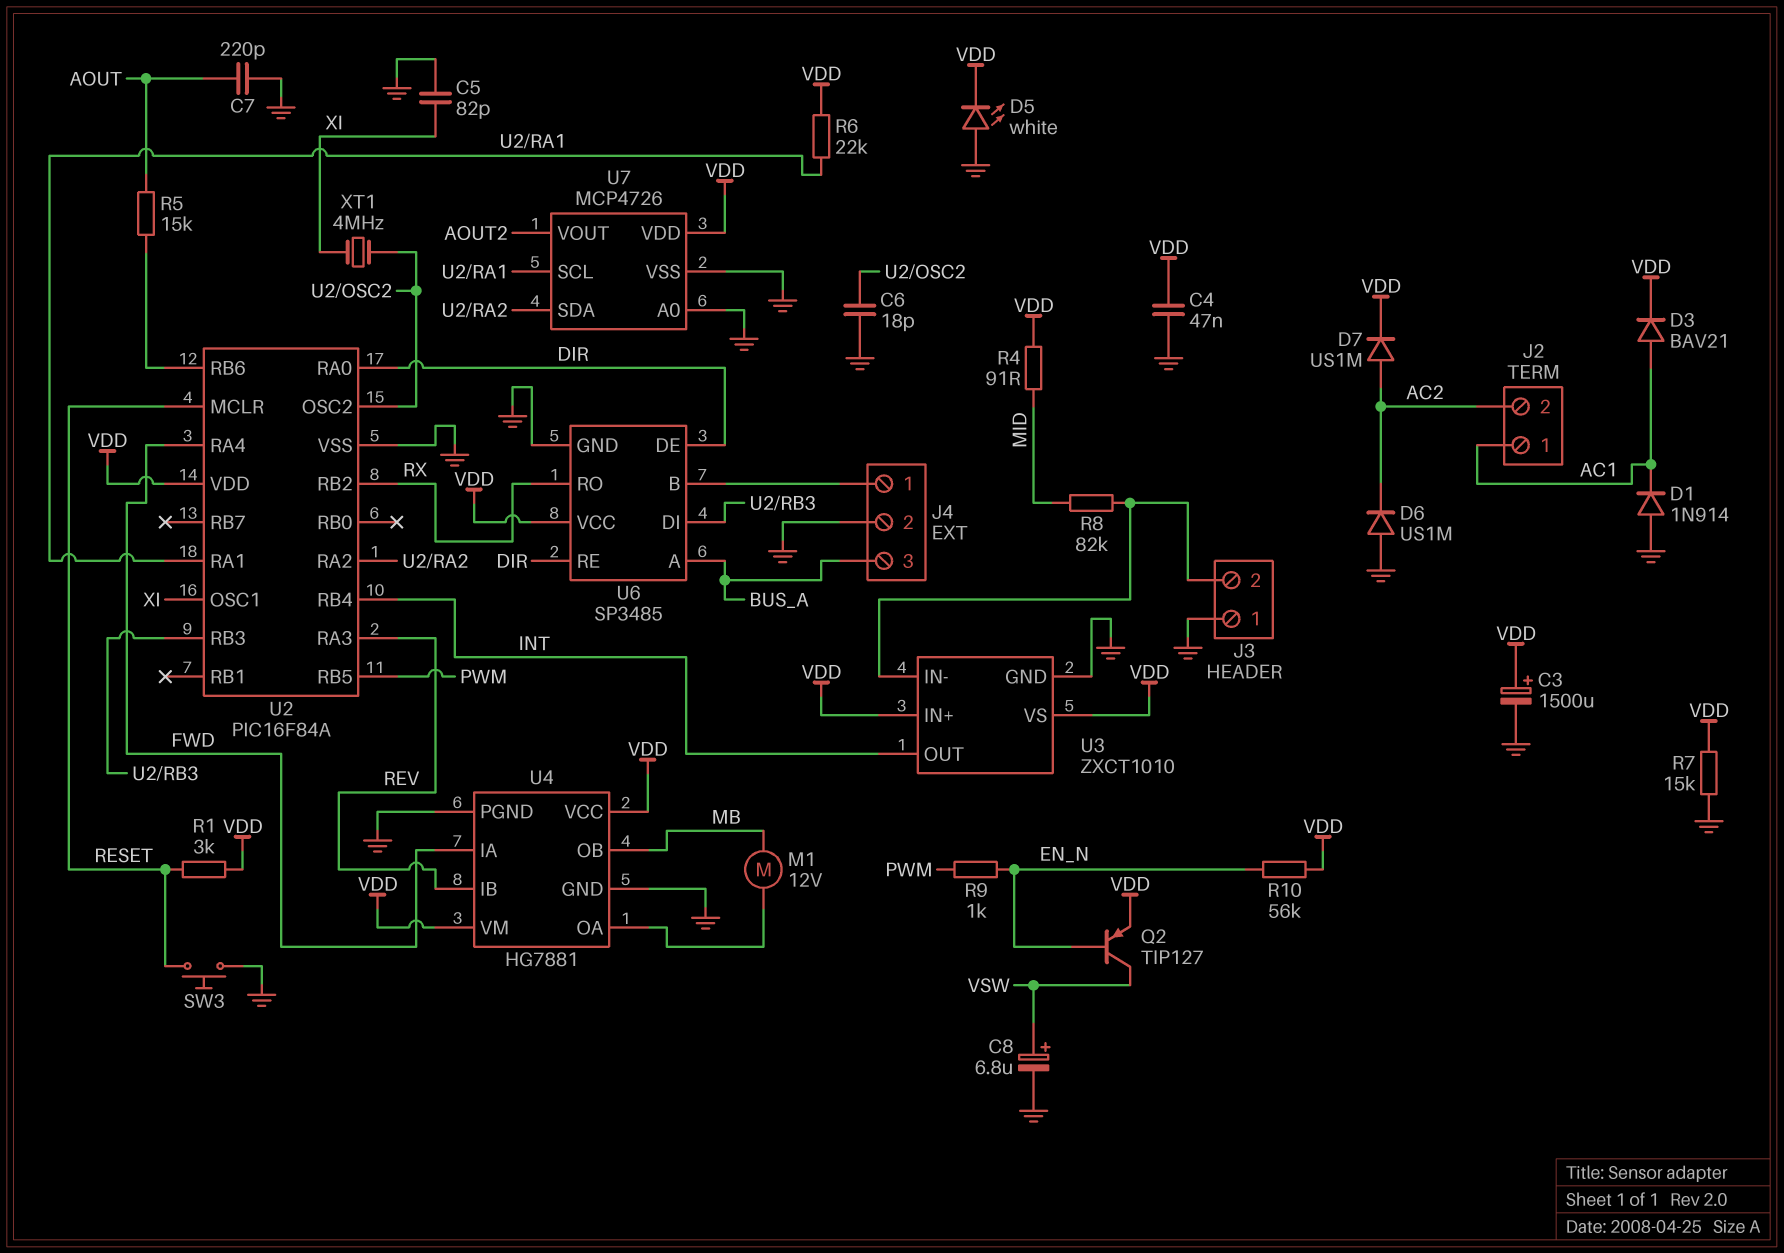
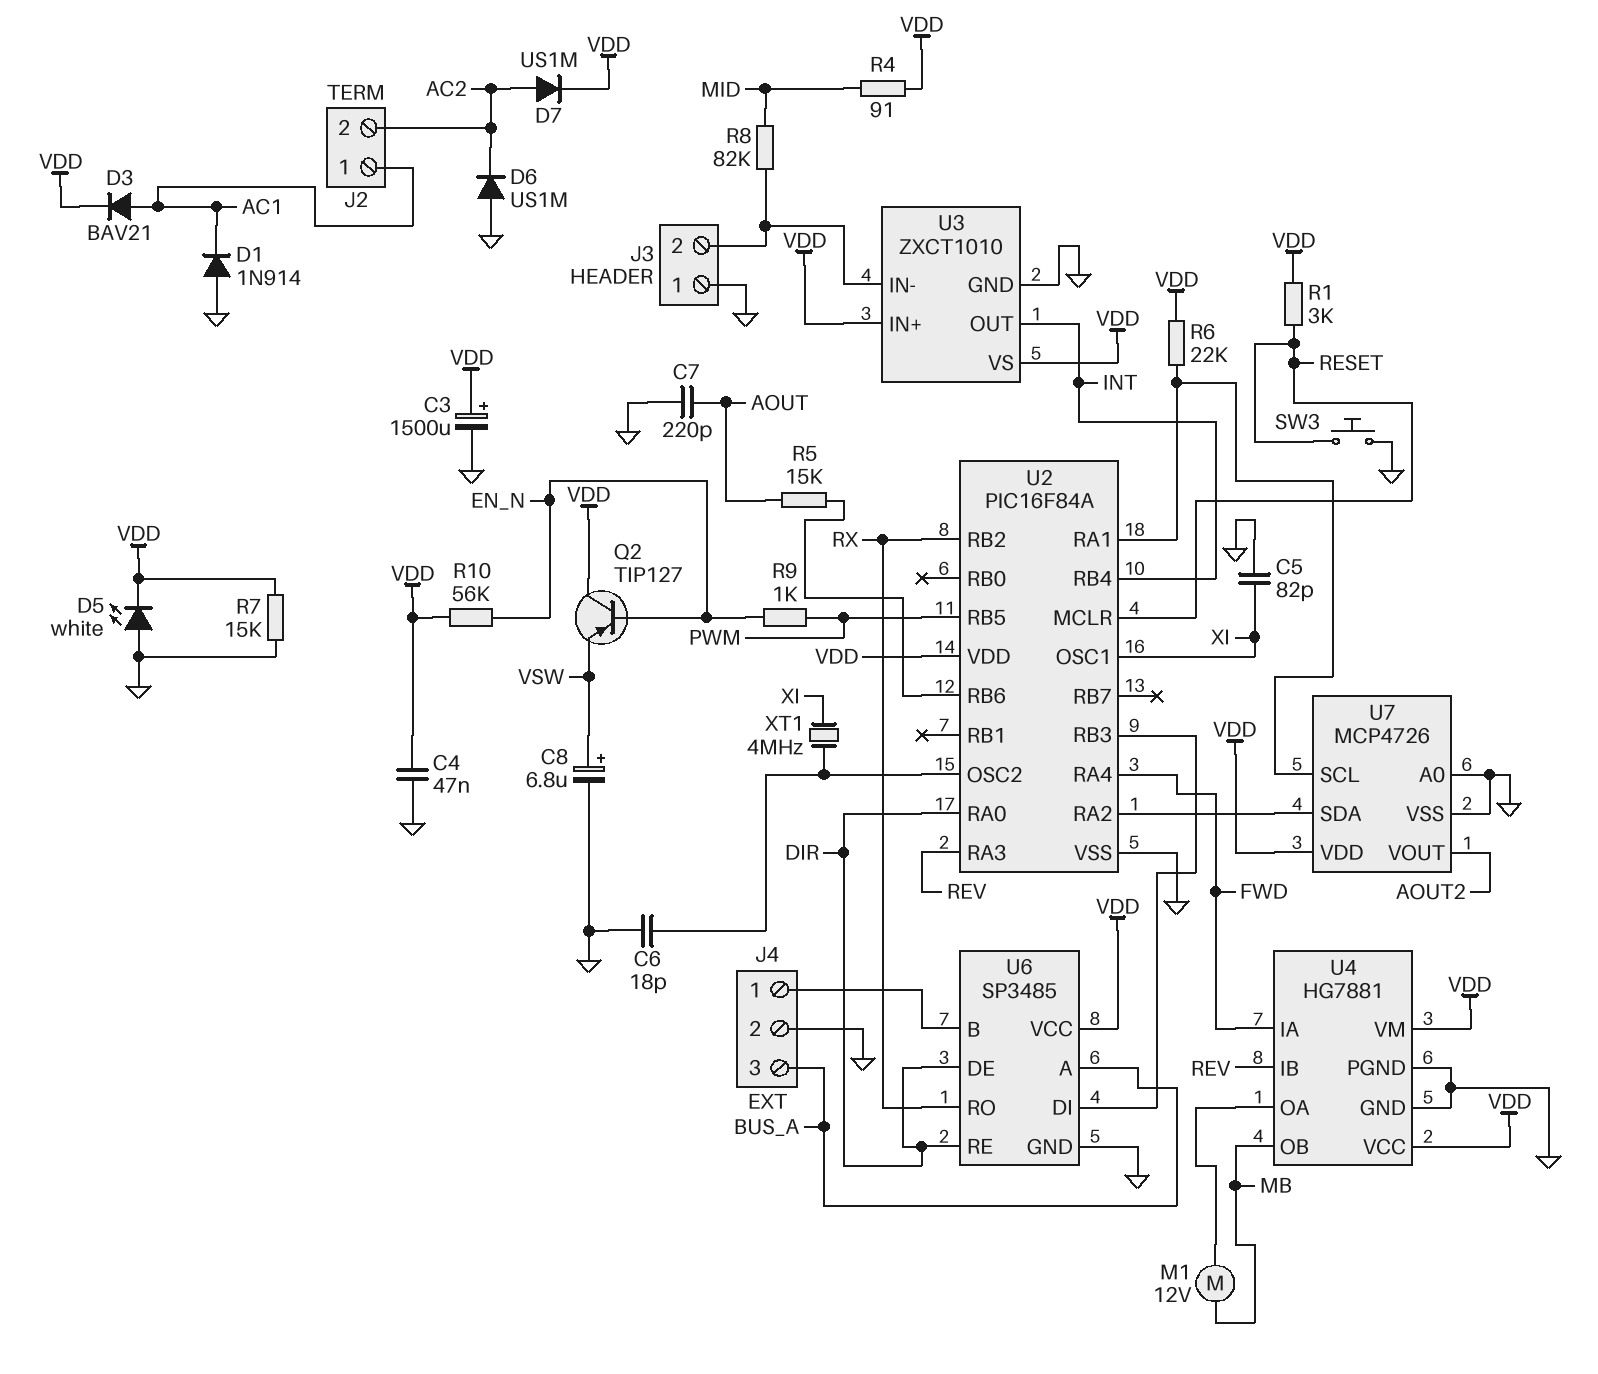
Q2: PNP TIP127 (B EN_N, C VSW, E VDD) -> PNP TIP127 (B EN_N, C VDD, E VSW)

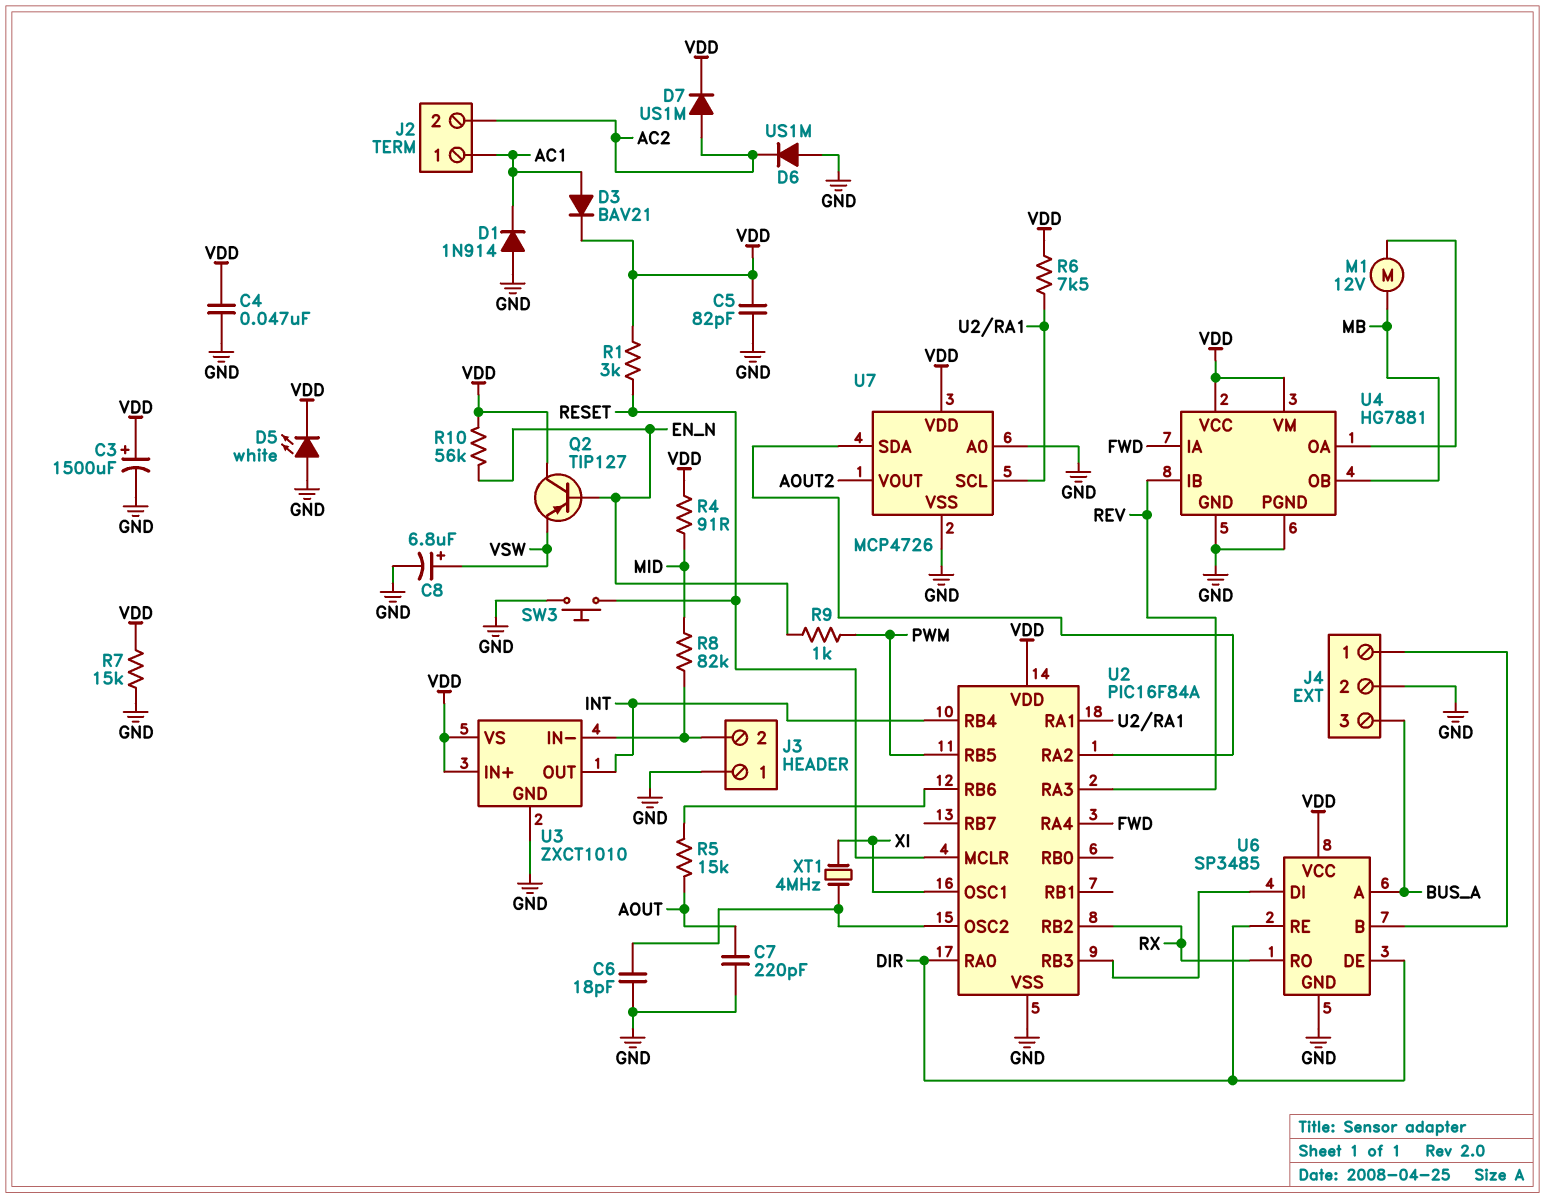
C5: 82pF (GND, XI) -> 82pF (GND, VDD)
R6: 22k (U2/RA1, VDD) -> 7.5k (U2/RA1, VDD)

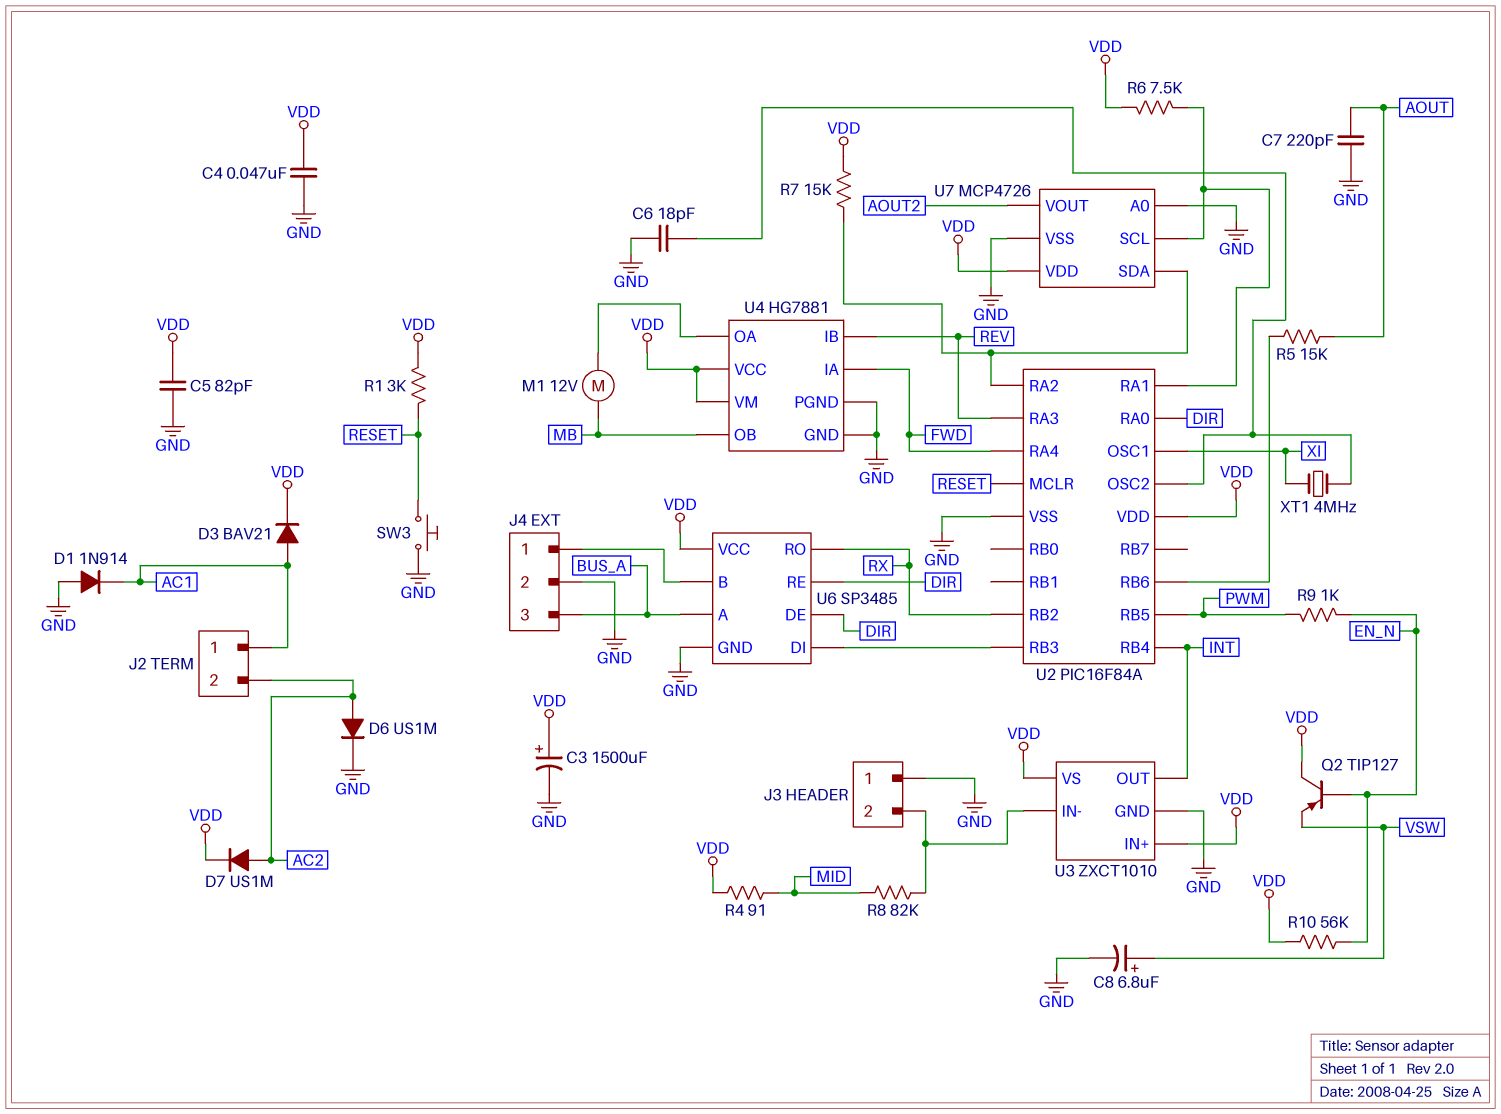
D5: LED white (A GND, K VDD) -> none
D6: diode US1M (A GND, K AC2) -> diode US1M (A AC2, K GND)
R7: 15k (GND, VDD) -> 15k (U2/RA2, VDD)

